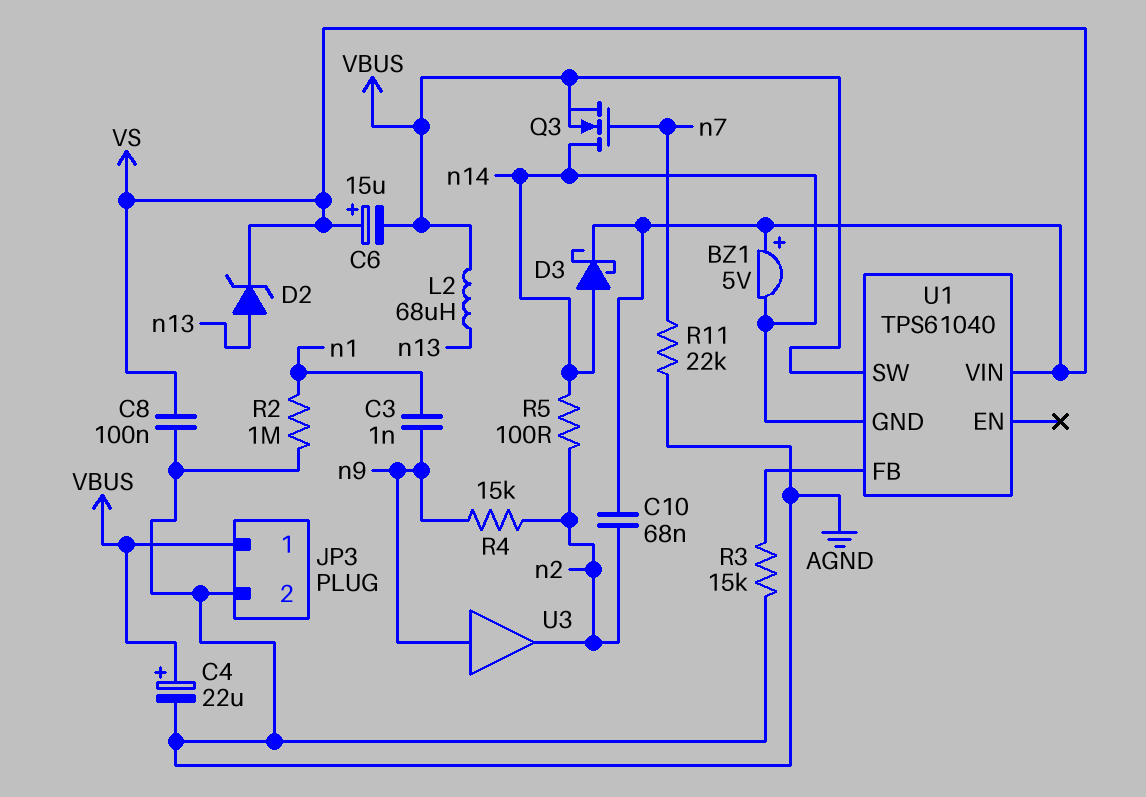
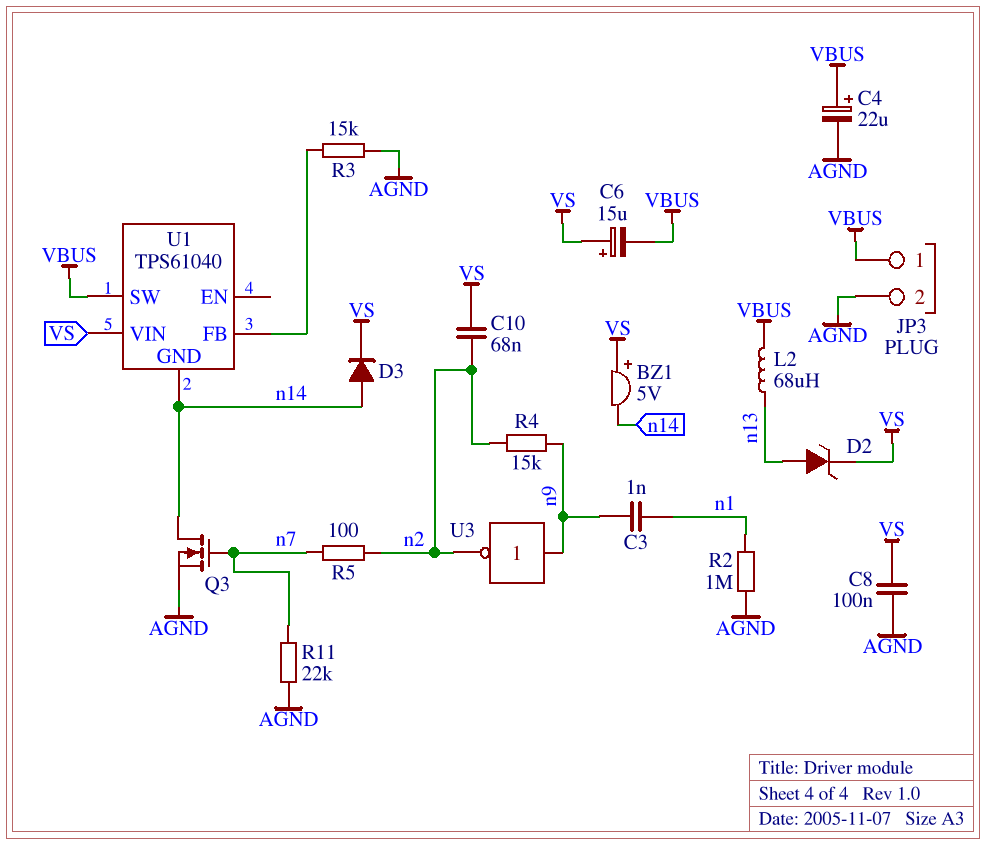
D3: schottky (A n14, K VS) -> diode (A n14, K VS)
Q3: NMOS (G n7, D n14, S VBUS) -> NMOS (G n7, D n14, S AGND)
R5: 100 (n2, n14) -> 100 (n2, n7)
U3: buffer (in n9, out n2) -> NOT (in n9, out n2)

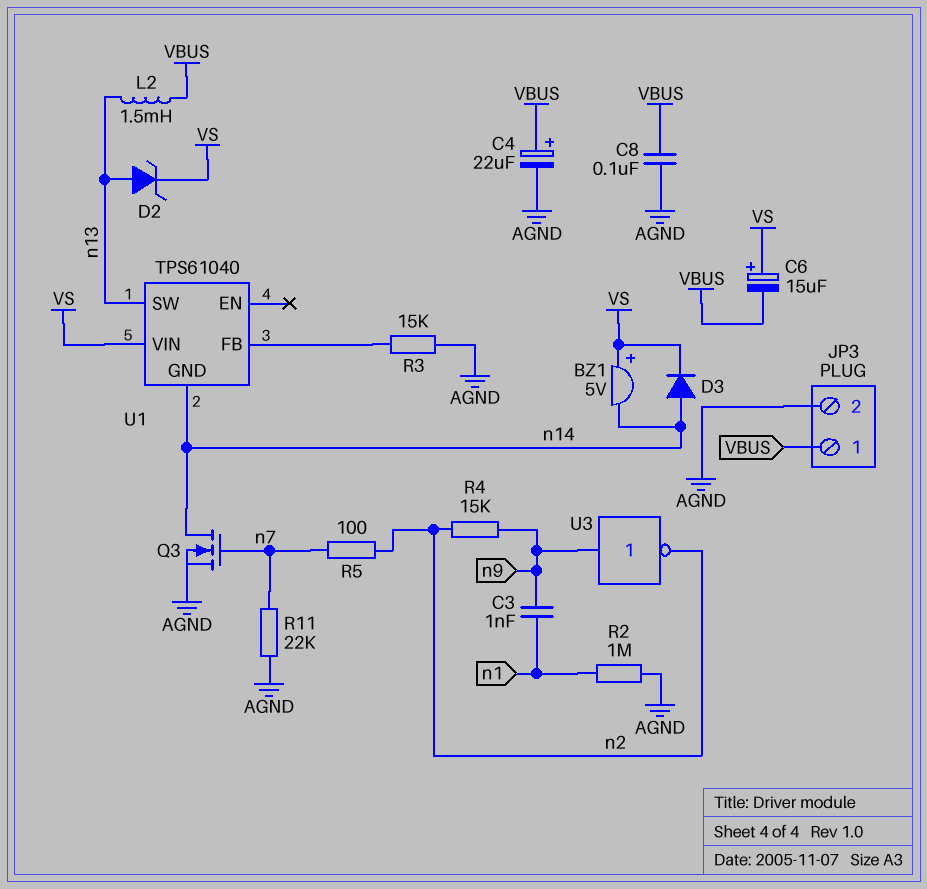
C8: 100nF (AGND, VS) -> 100nF (AGND, VBUS)
C10: 68nF (VS, n2) -> none
L2: 68uH (VBUS, n13) -> 1.5mH (VBUS, n13)
U1 pin SW: VBUS -> n13

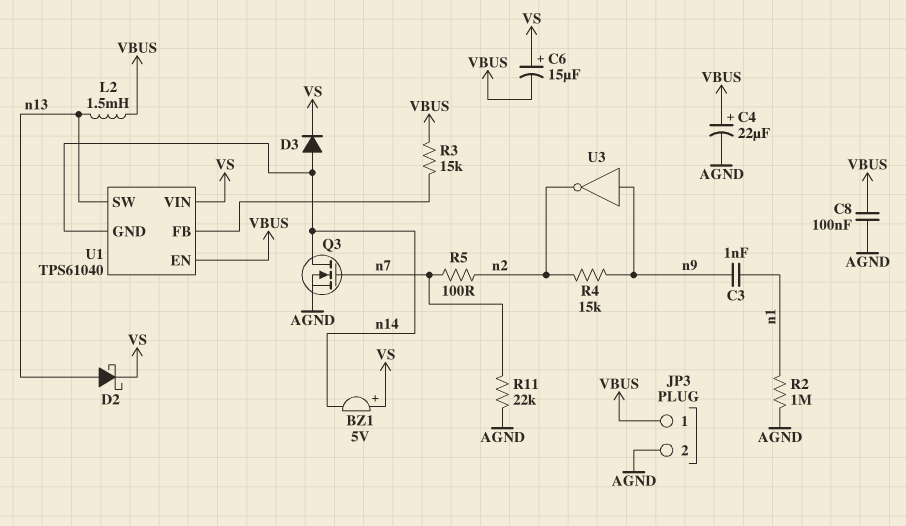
D2: zener (A n13, K VS) -> schottky (A n13, K VS)
R3: 15k (AGND, U1/FB) -> 15k (U1/FB, VBUS)
U1 pin EN: none -> VBUS

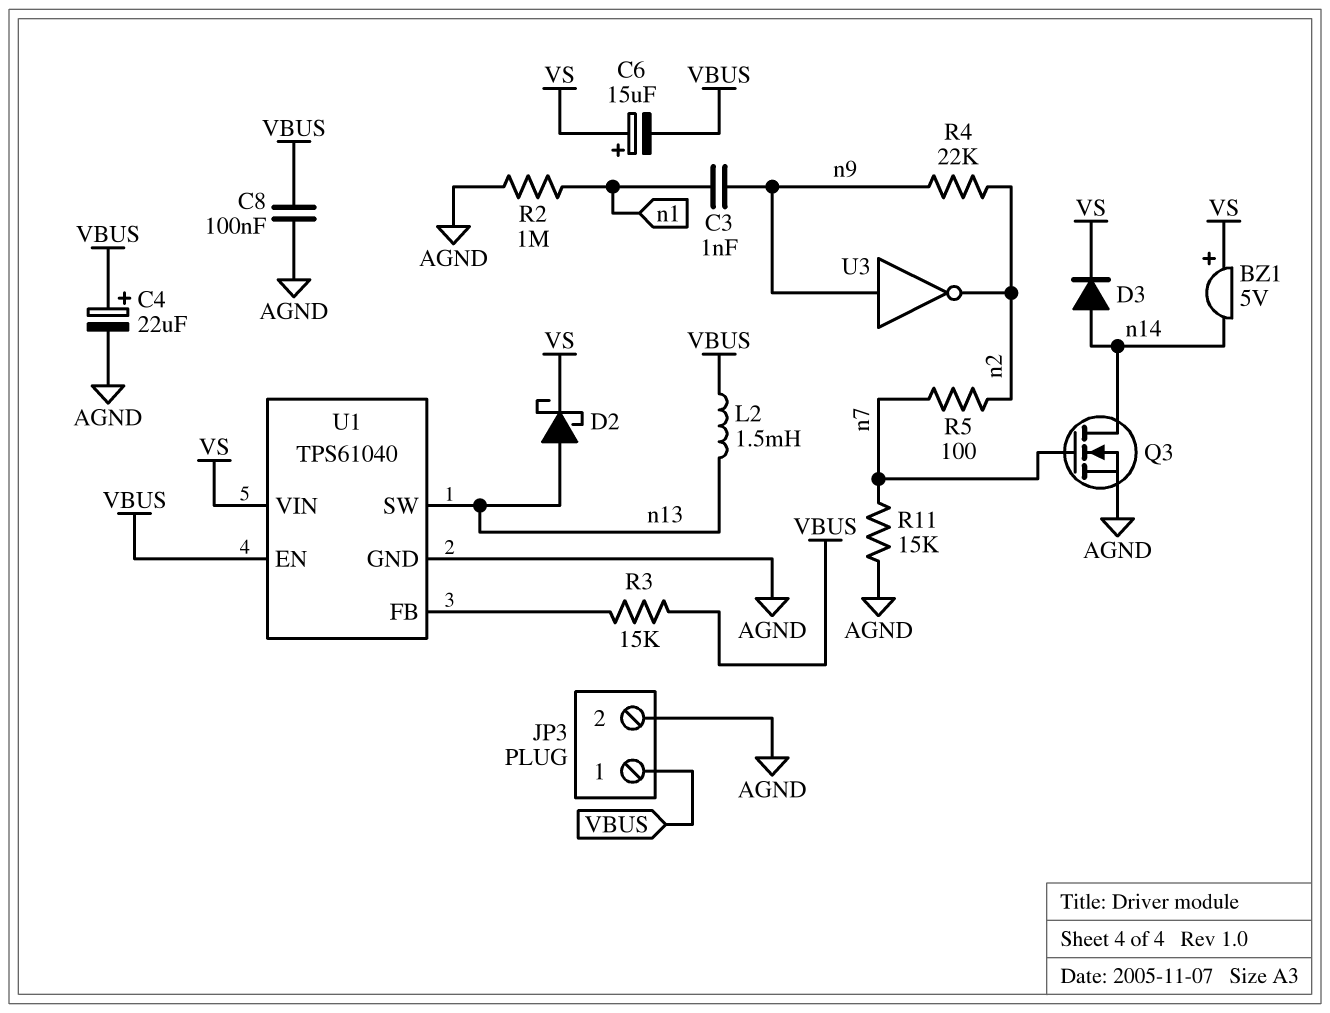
R4: 15k (n2, n9) -> 22k (n2, n9)
R11: 22k (AGND, n7) -> 15k (AGND, n7)
U1 pin GND: n14 -> AGND

